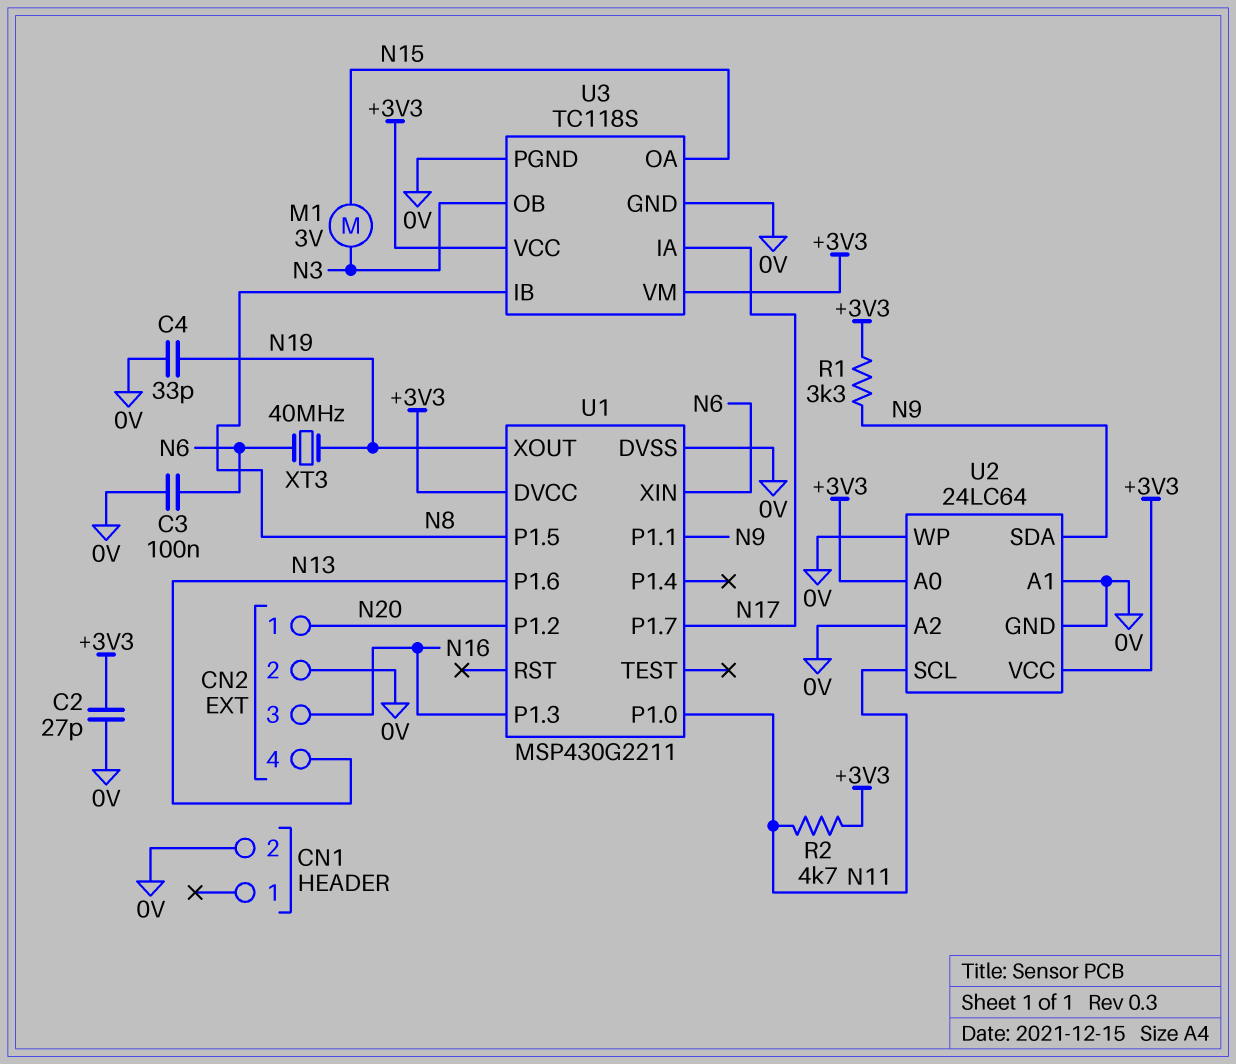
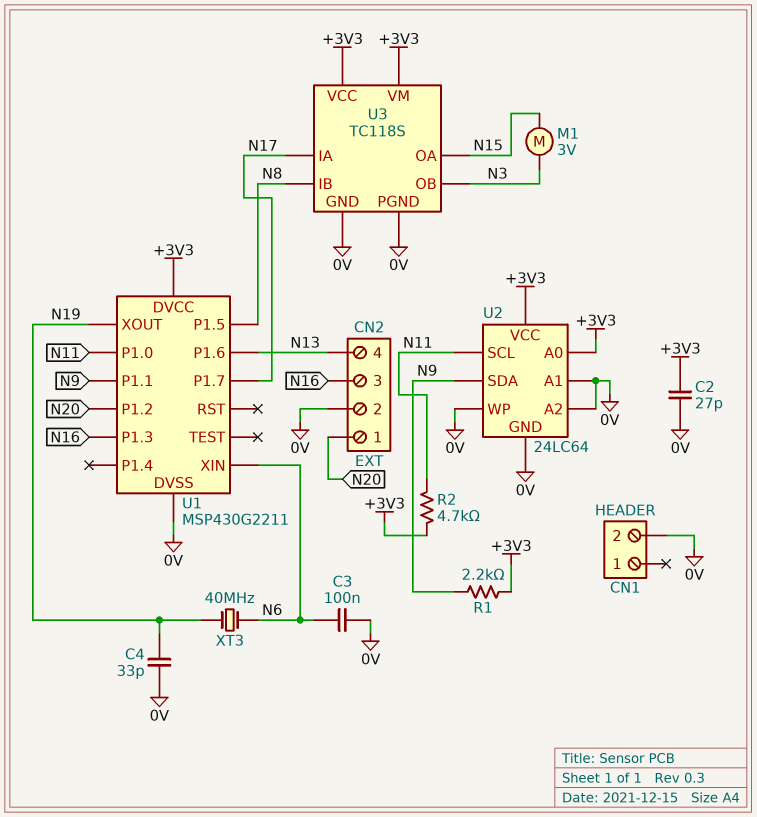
R1: 3.3k (+3V3, N9) -> 2.2k (+3V3, N9)

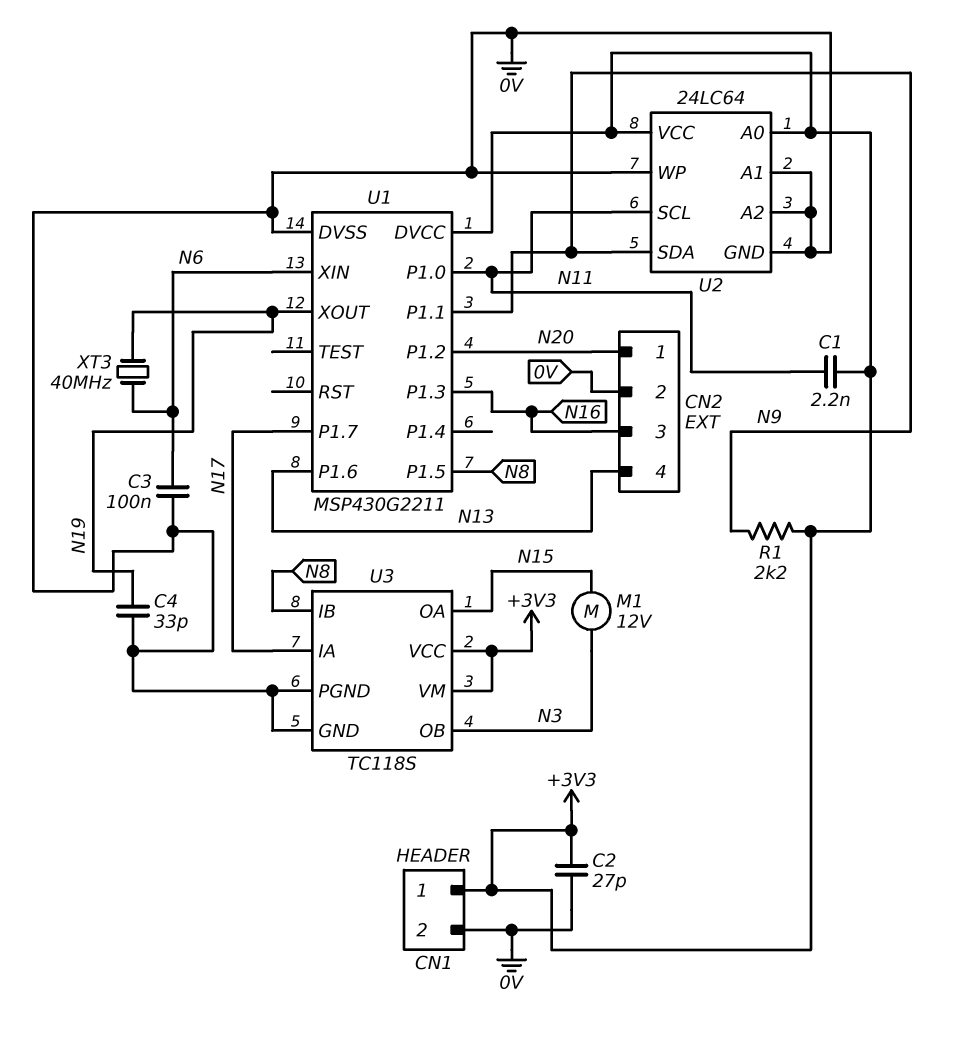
C1: none -> 2.2nF (+3V3, N11)
CN1 pin 1: none -> +3V3
M1: motor 3V (N3, N15) -> motor 12V (N3, N15)
R2: 4.7k (+3V3, N11) -> none

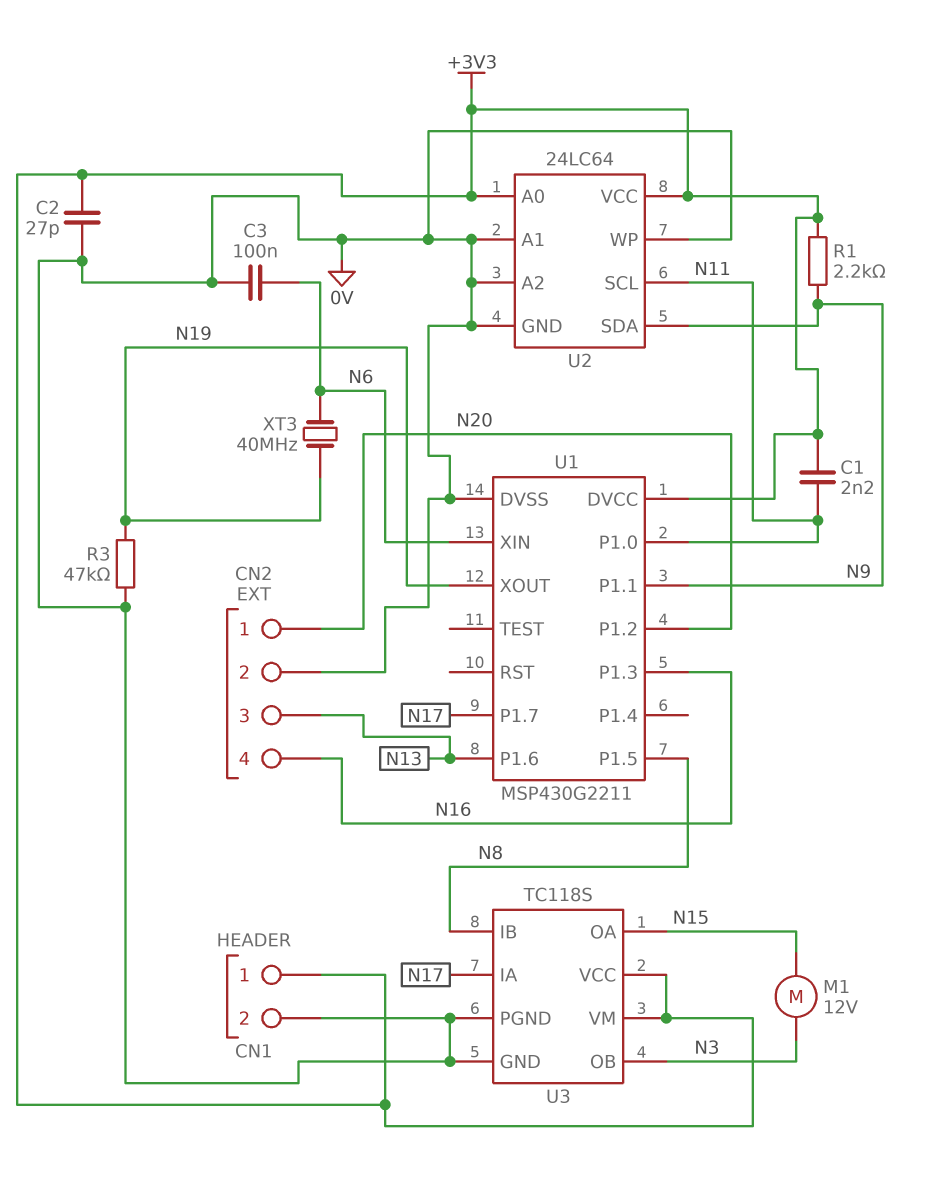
C4: 33pF (0V, N19) -> none
CN2 pin 3: N16 -> N13
CN2 pin 4: N13 -> N16
R3: none -> 47k (0V, N19)

